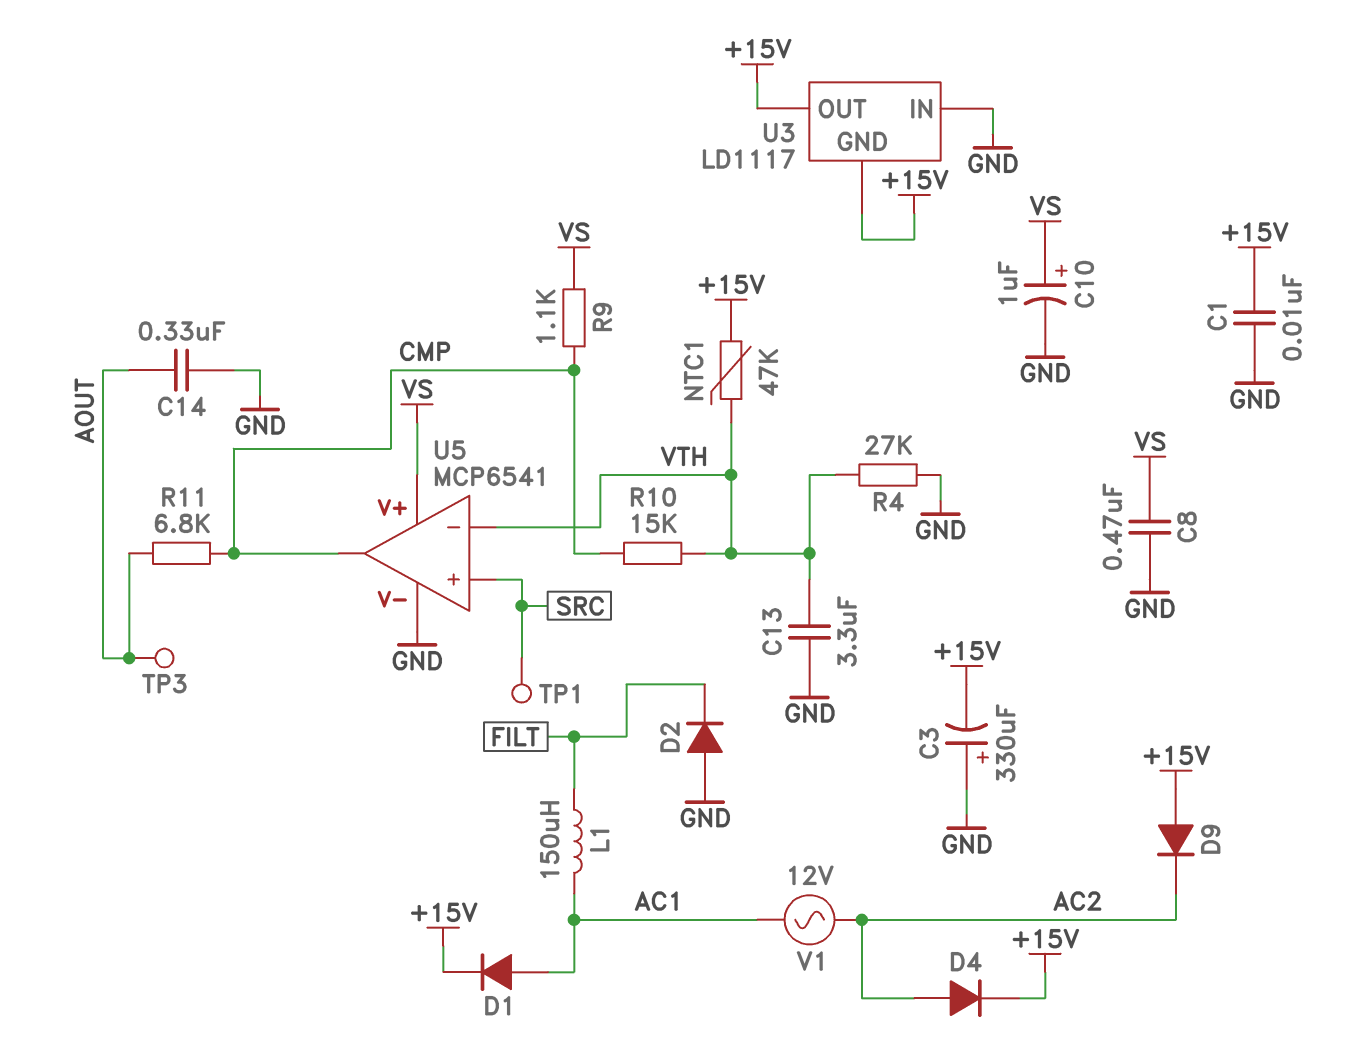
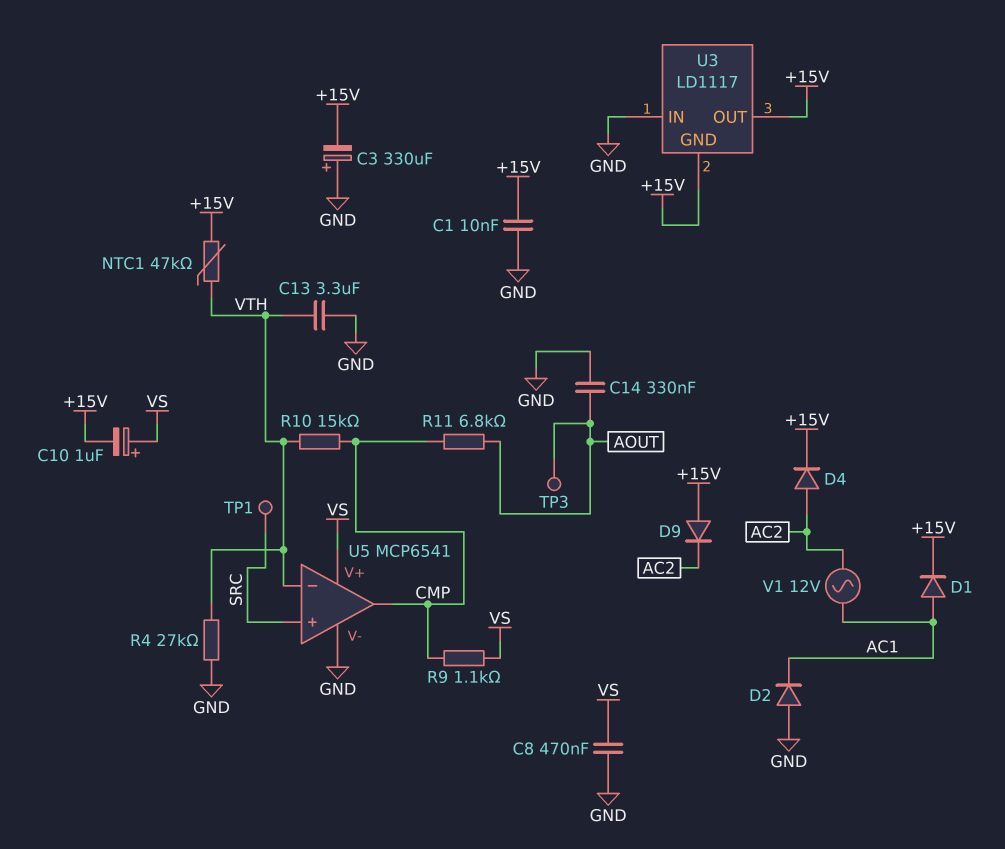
C10: 1uF (plus VS, minus GND) -> 1uF (plus VS, minus +15V)
D2: diode (A GND, K FILT) -> diode (A GND, K AC1)
L1: 150uH (AC1, FILT) -> none

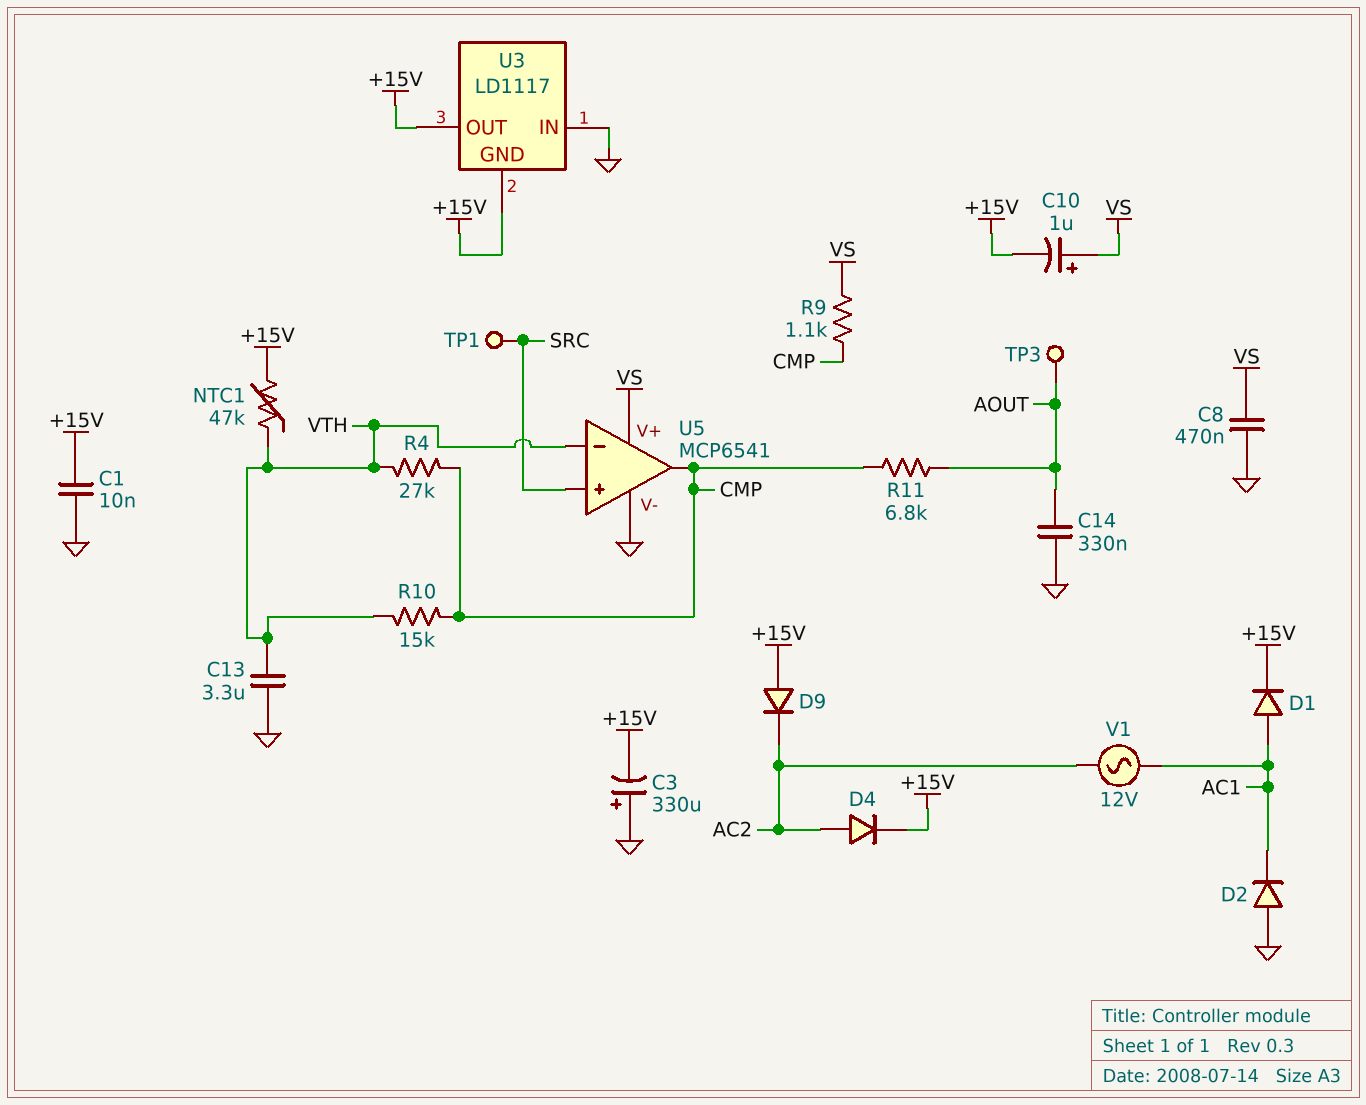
R4: 27k (GND, VTH) -> 27k (CMP, VTH)

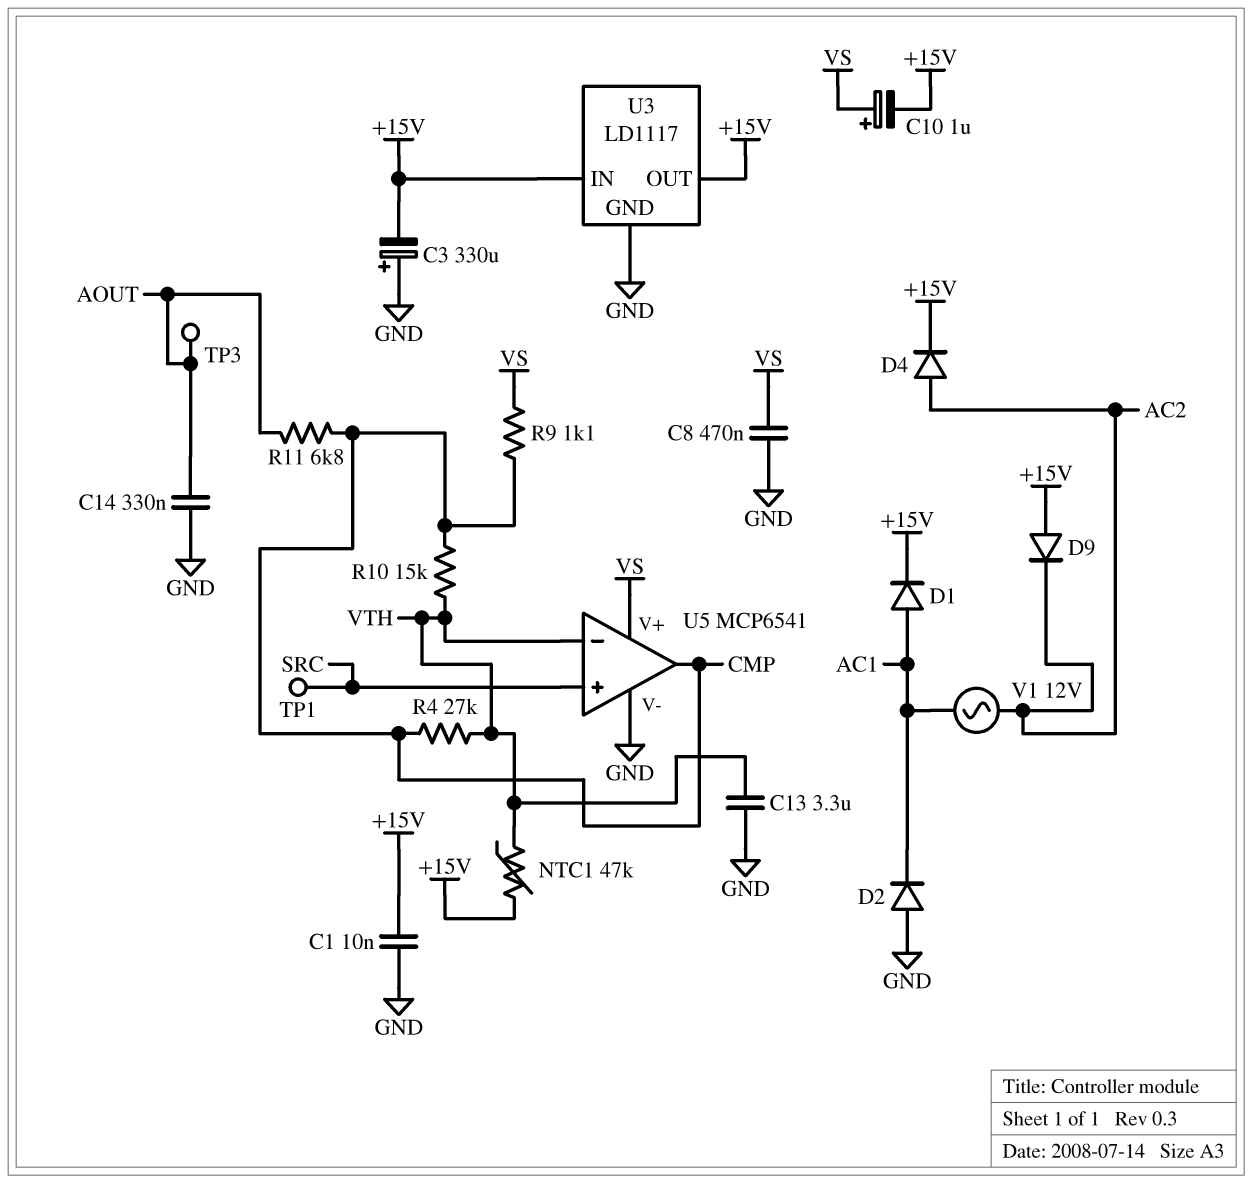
U3 pin GND: +15V -> GND
U3 pin IN: GND -> +15V

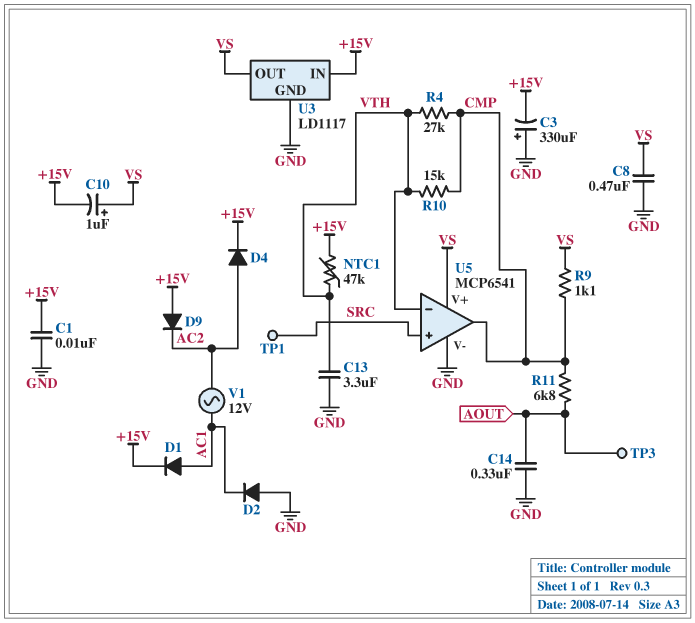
U3 pin OUT: +15V -> VS

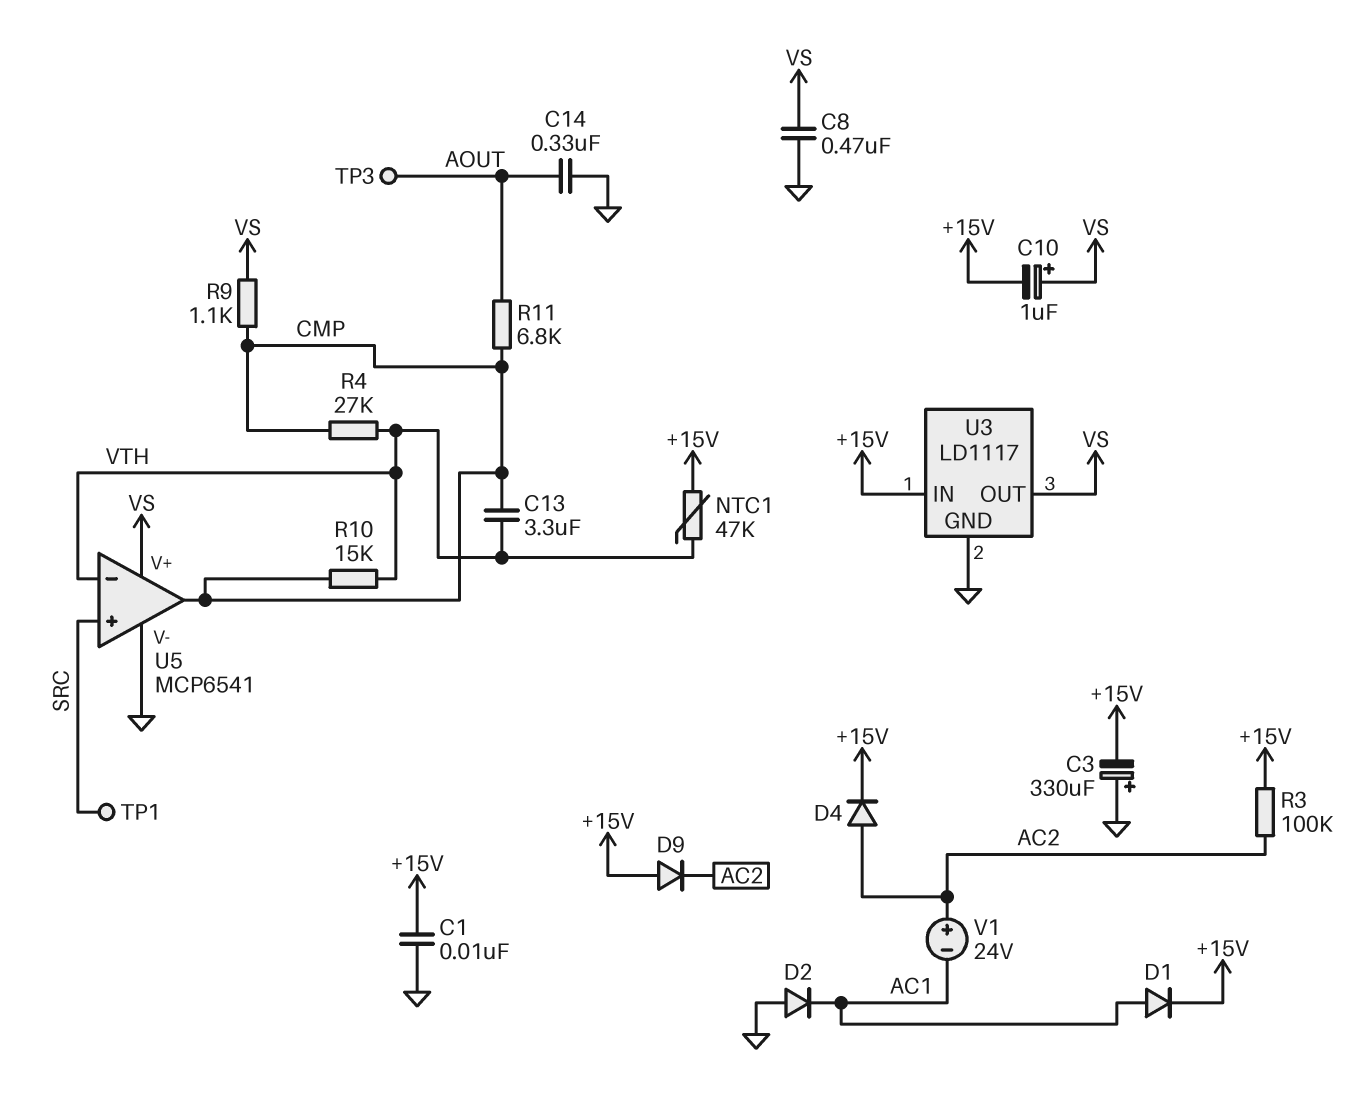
C13: 3.3uF (GND, VTH) -> 3.3uF (CMP, VTH)
R3: none -> 100k (+15V, AC2)
V1: AC 12V (AC1, AC2) -> 24V (plus AC2, minus AC1)

